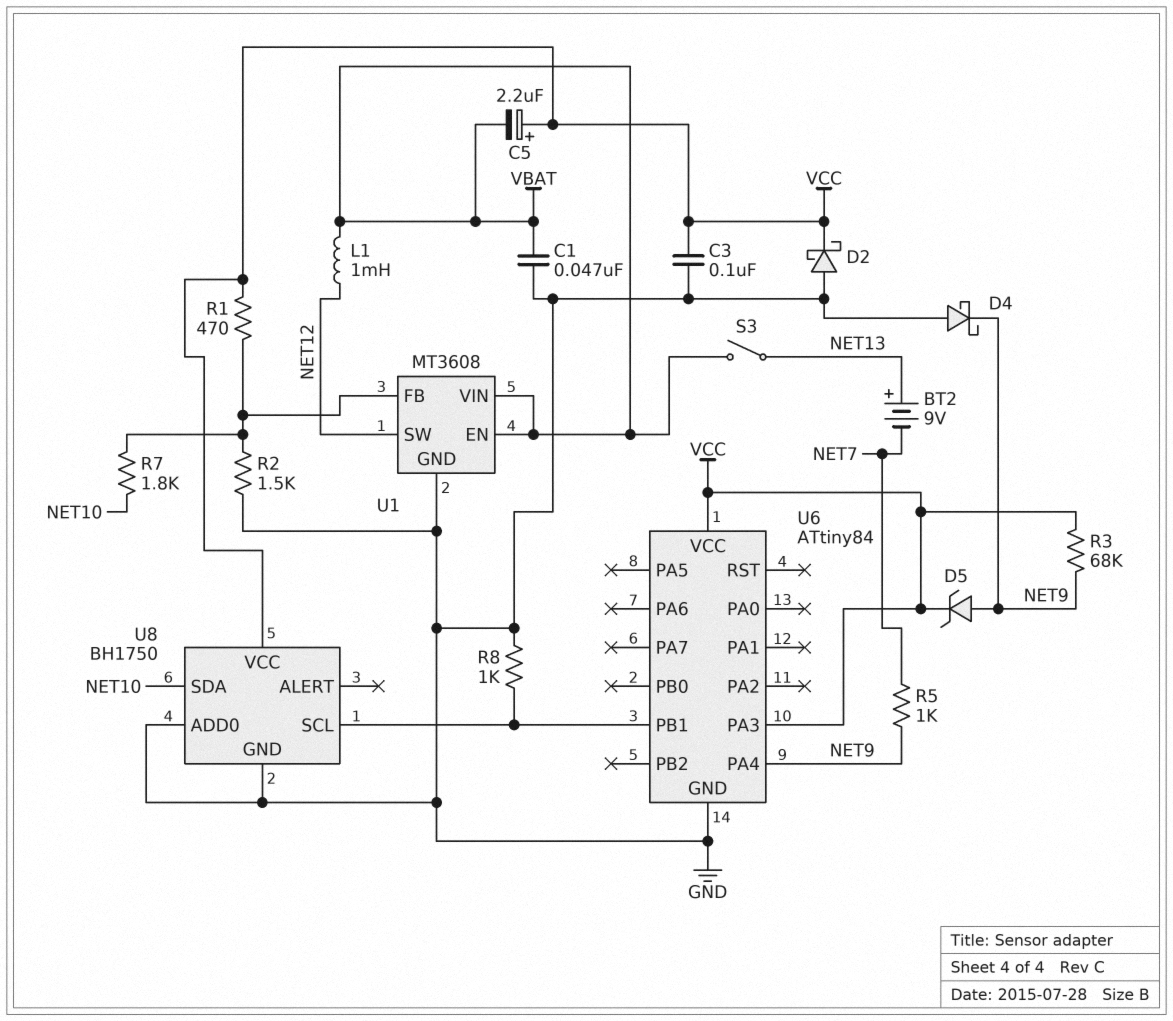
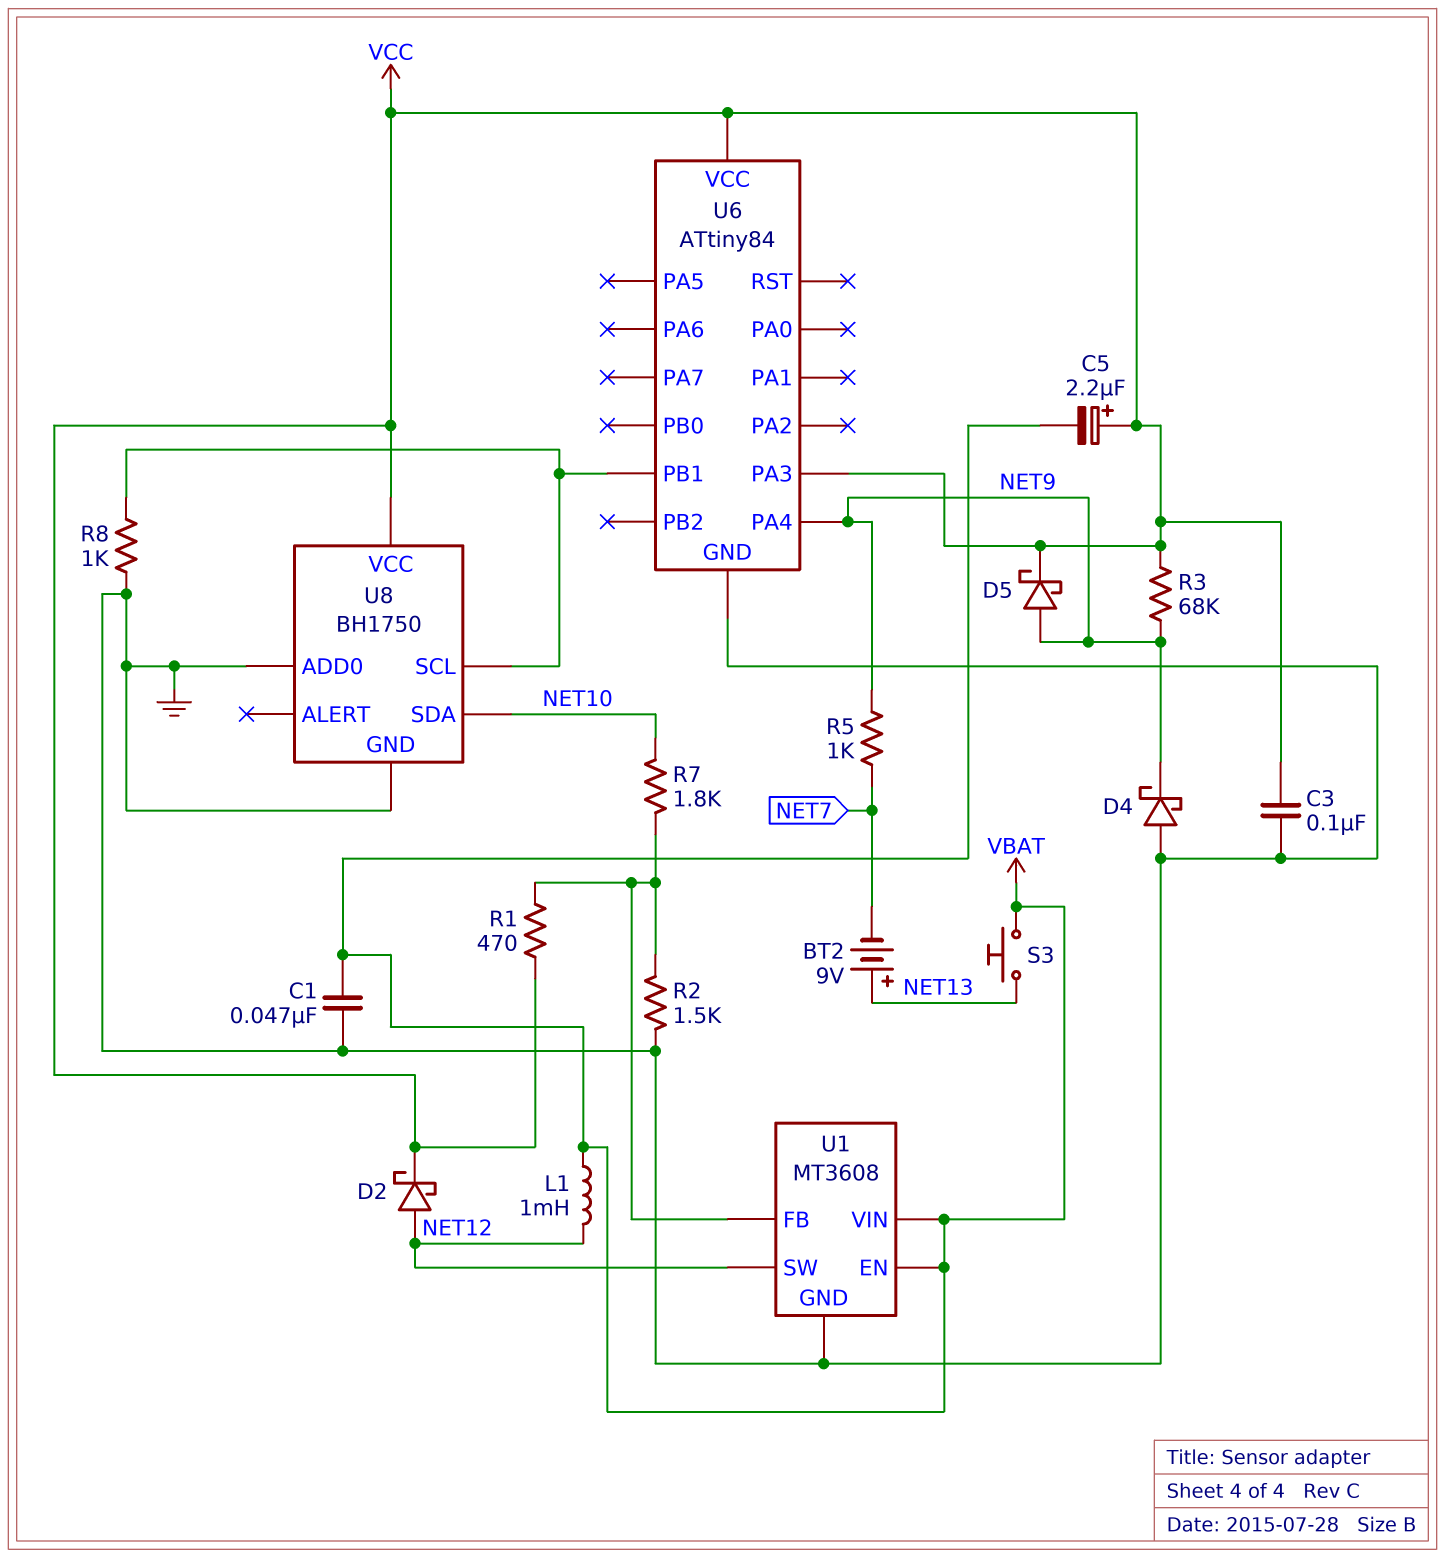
D2: schottky (A GND, K VCC) -> schottky (A NET12, K VCC)
D5: zener (A NET9, K VCC) -> schottky (A NET9, K VCC)
S3: switch (NET13, VBAT) -> button (NET13, VBAT)

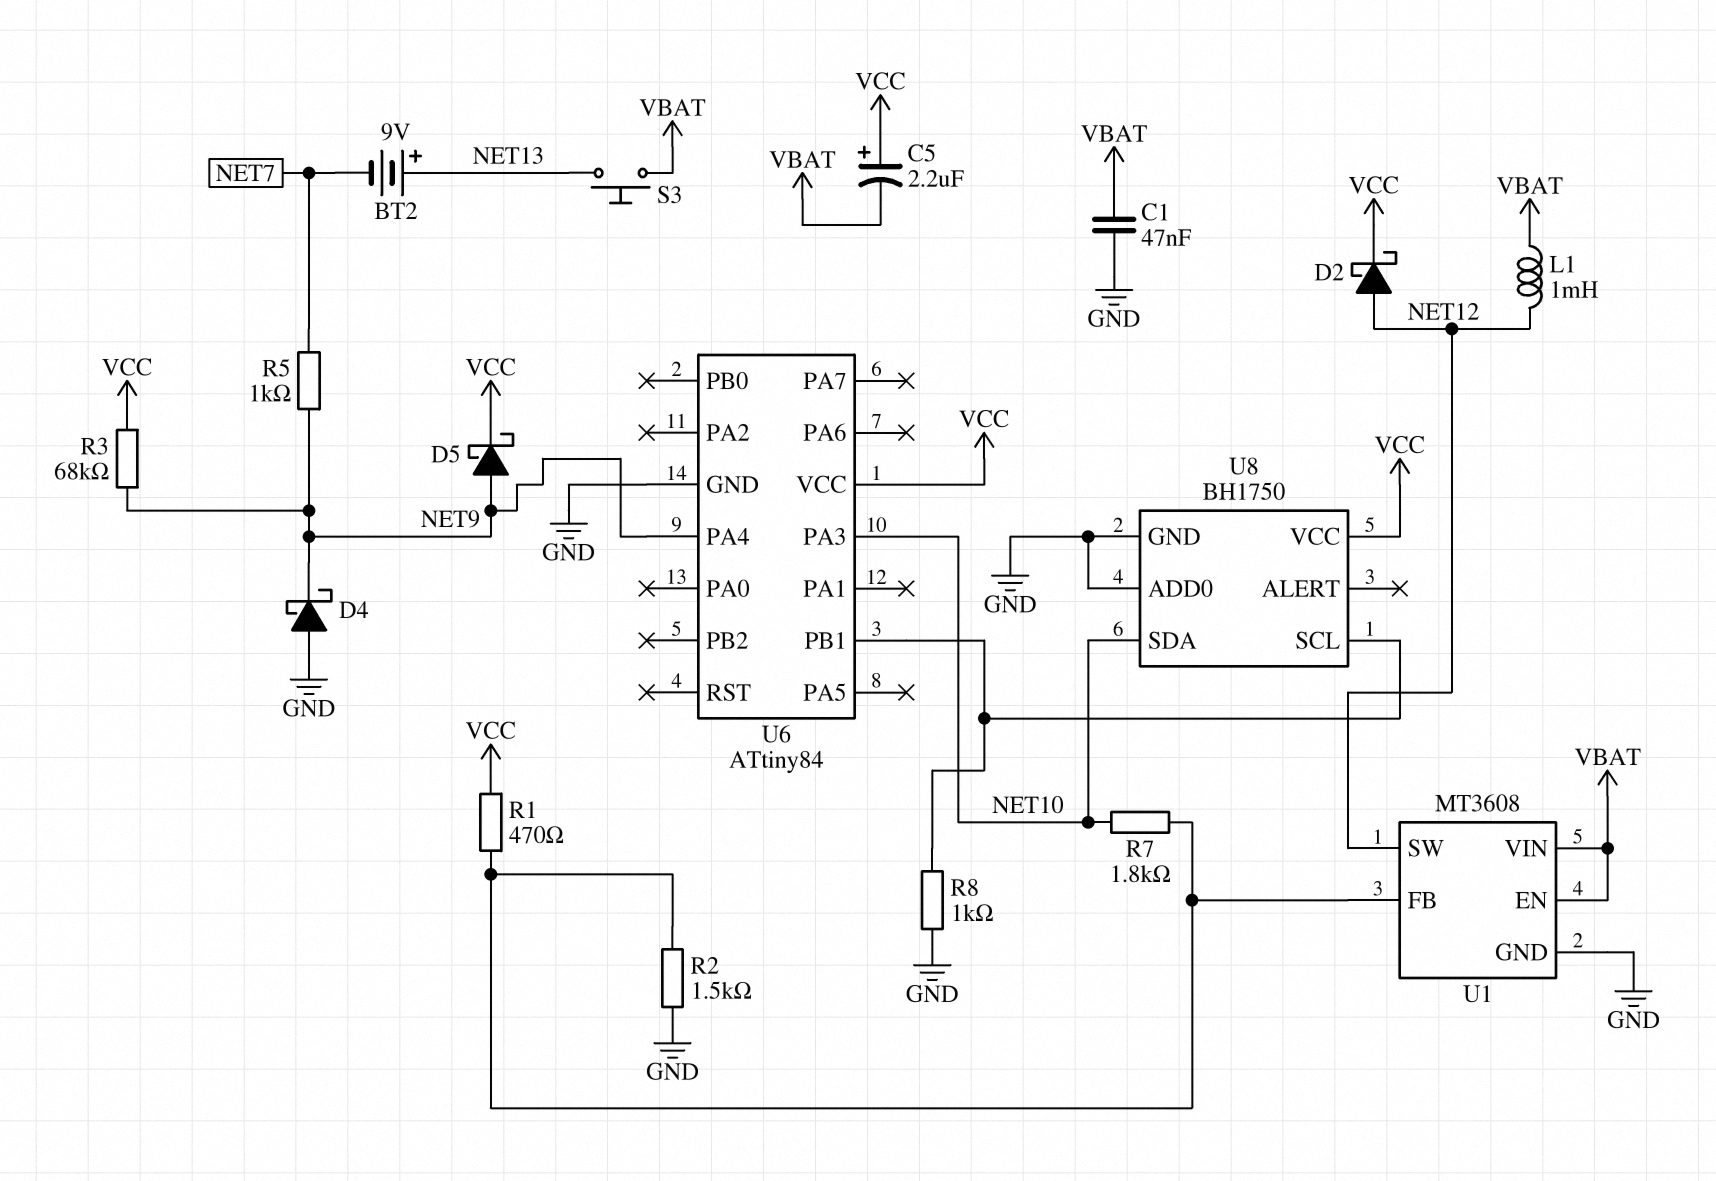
C3: 100nF (GND, VCC) -> none
U6 pin PA3: VCC -> NET10

